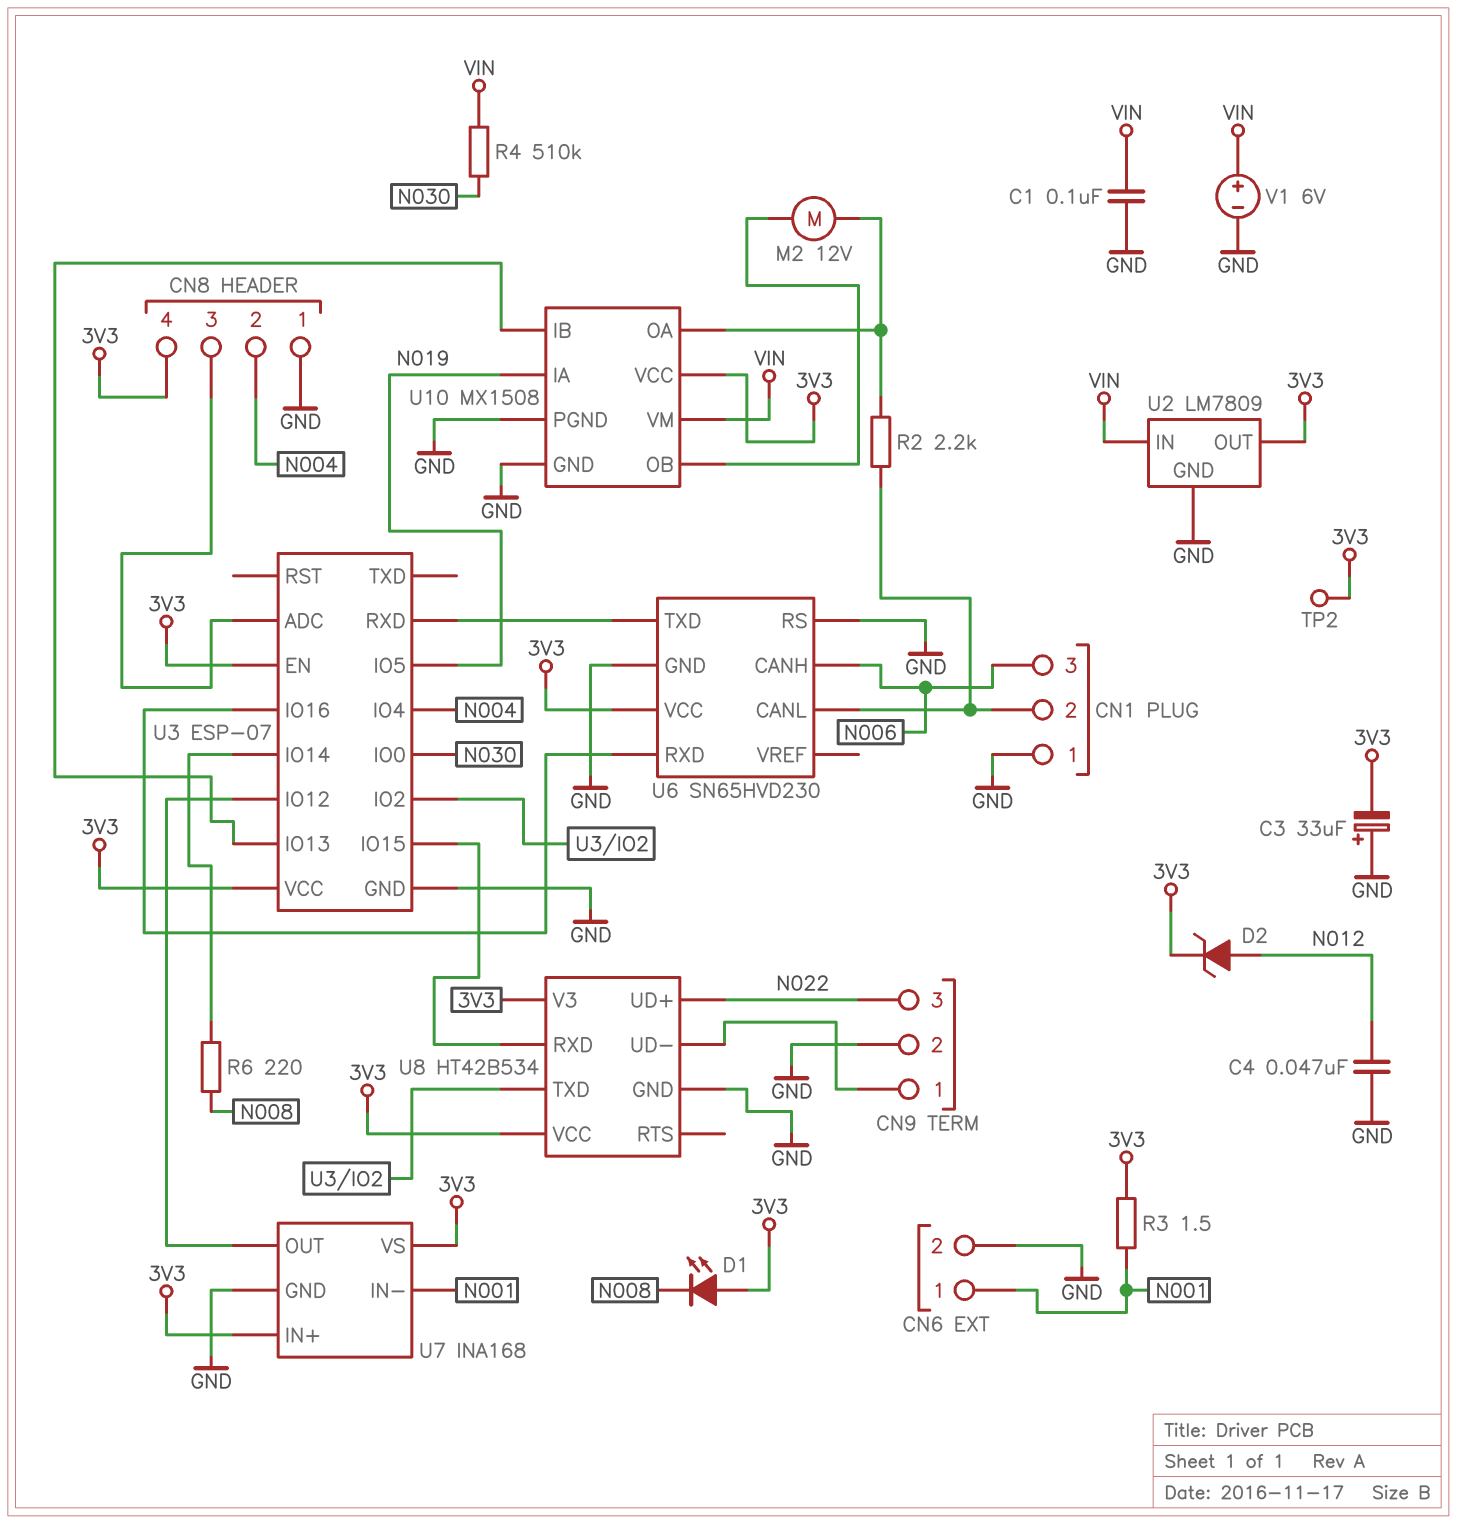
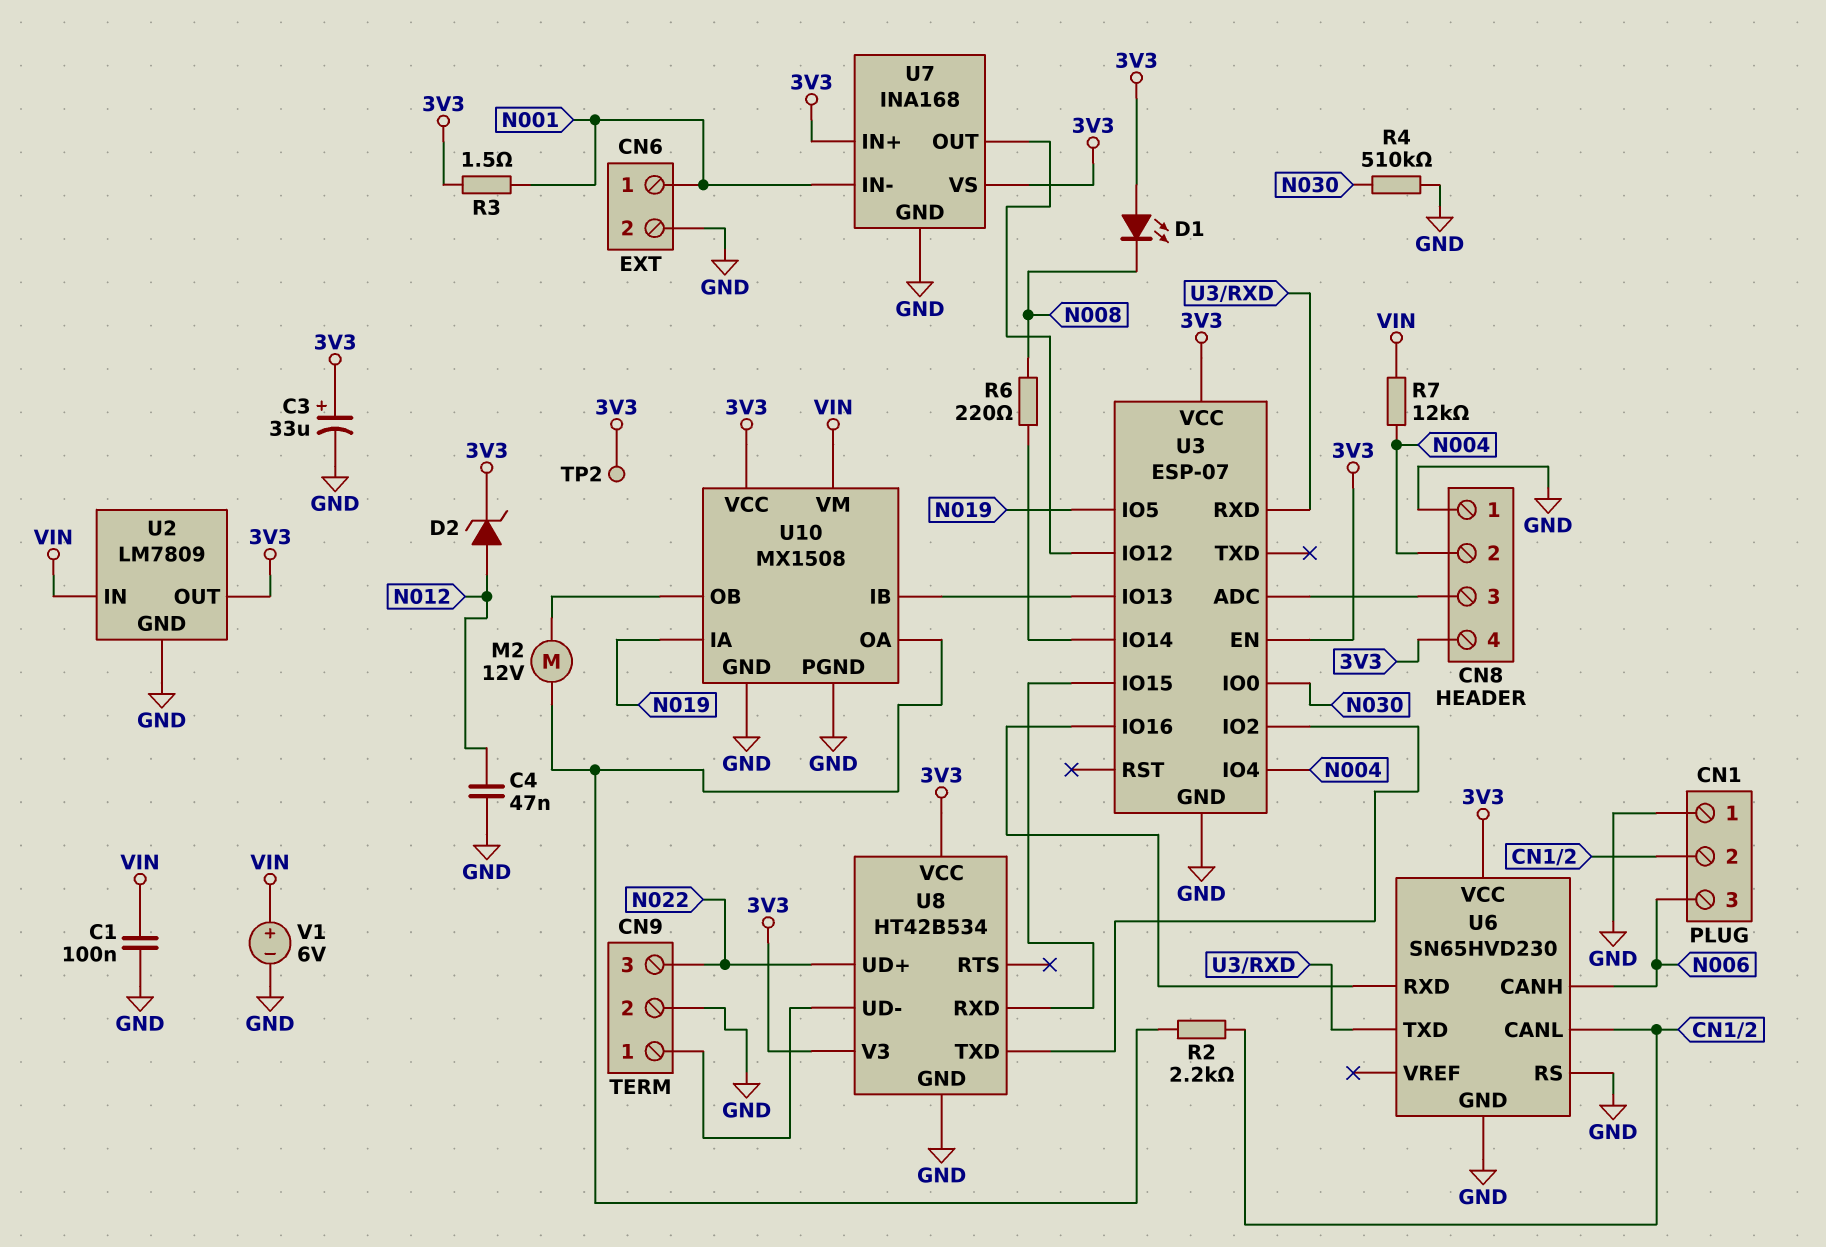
C3: 33uF (plus GND, minus 3V3) -> 33uF (plus 3V3, minus GND)
R4: 510k (N030, VIN) -> 510k (GND, N030)
R7: none -> 12k (N004, VIN)

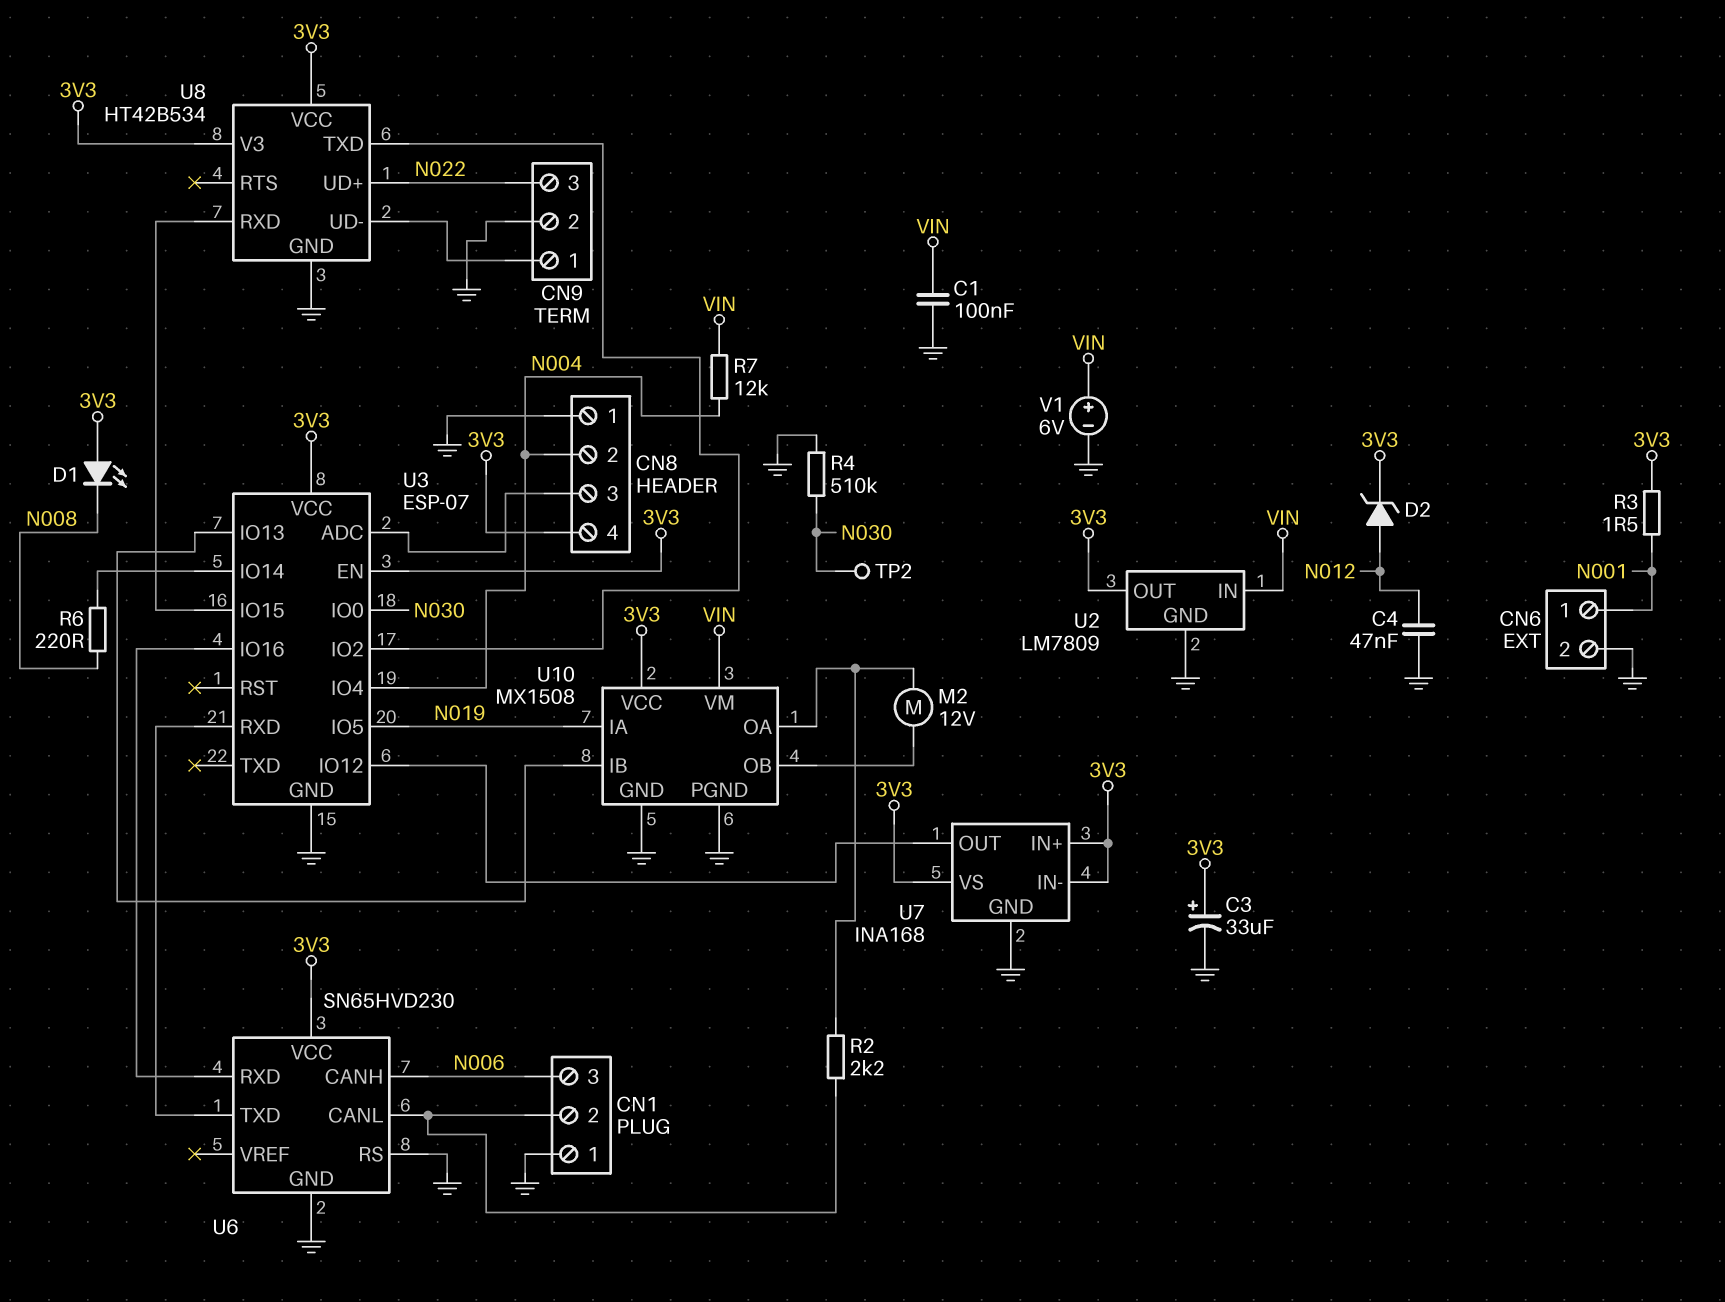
TP2: test point (3V3) -> test point (N030)
U7 pin IN-: N001 -> 3V3

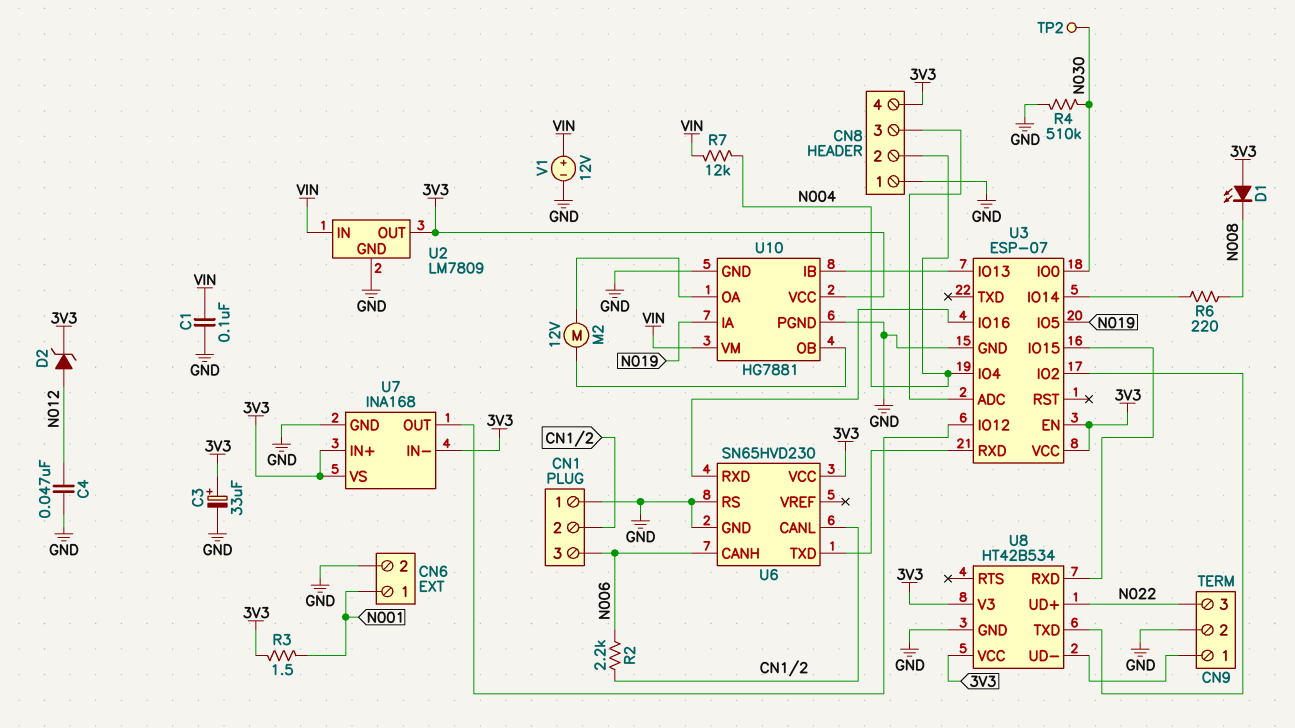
R2: 2.2k (CN1/2, U10/OA) -> 2.2k (CN1/2, N006)
U10: MX1508 -> HG7881
V1: 6V (plus VIN, minus GND) -> 12V (plus VIN, minus GND)

